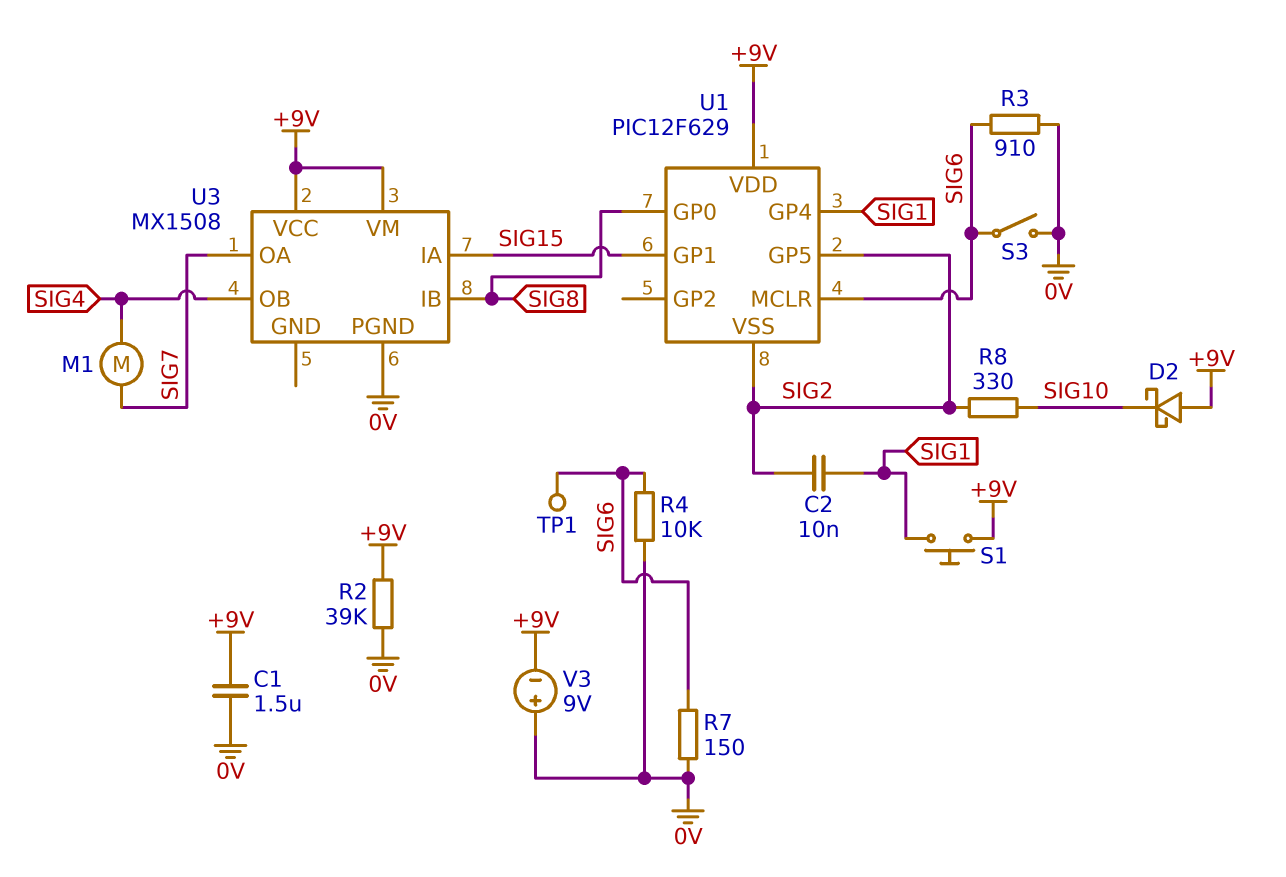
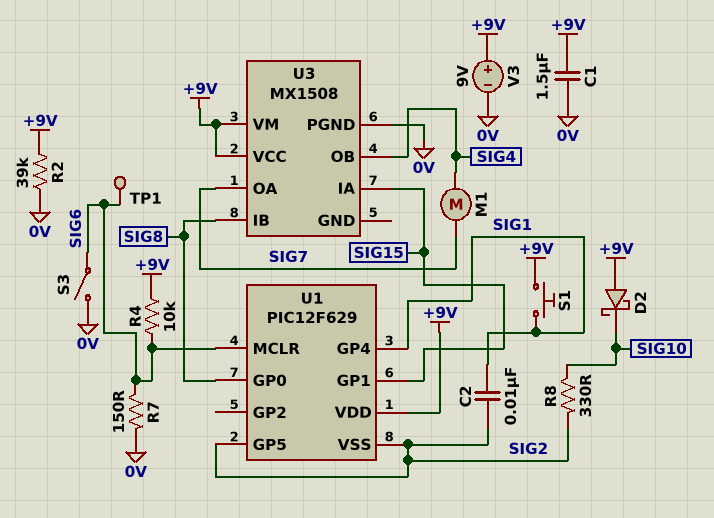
R3: 910 (0V, SIG6) -> none
R4: 10k (0V, SIG6) -> 10k (+9V, SIG6)
V3: 9V (plus 0V, minus +9V) -> 9V (plus +9V, minus 0V)

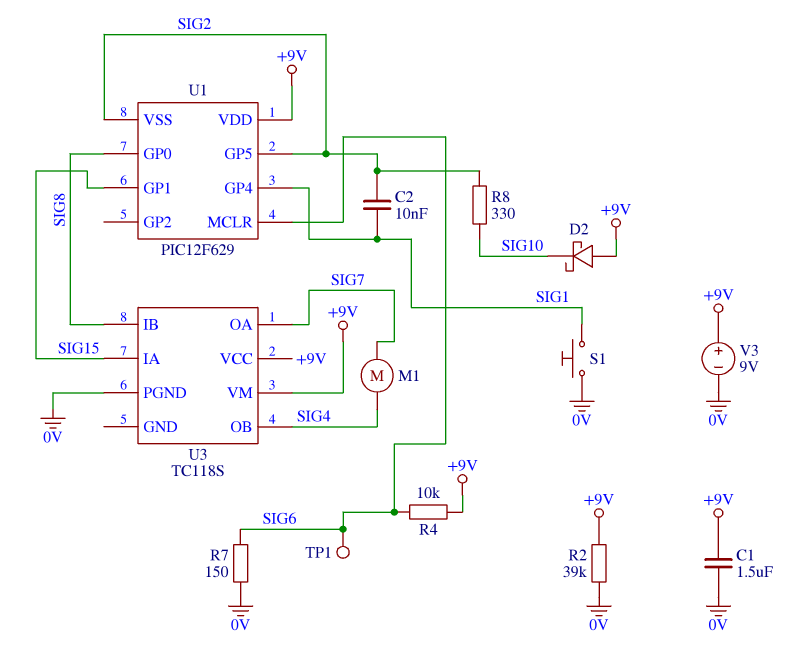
S1: button (+9V, SIG1) -> button (0V, SIG1)
S3: switch (0V, SIG6) -> none
U3: MX1508 -> TC118S

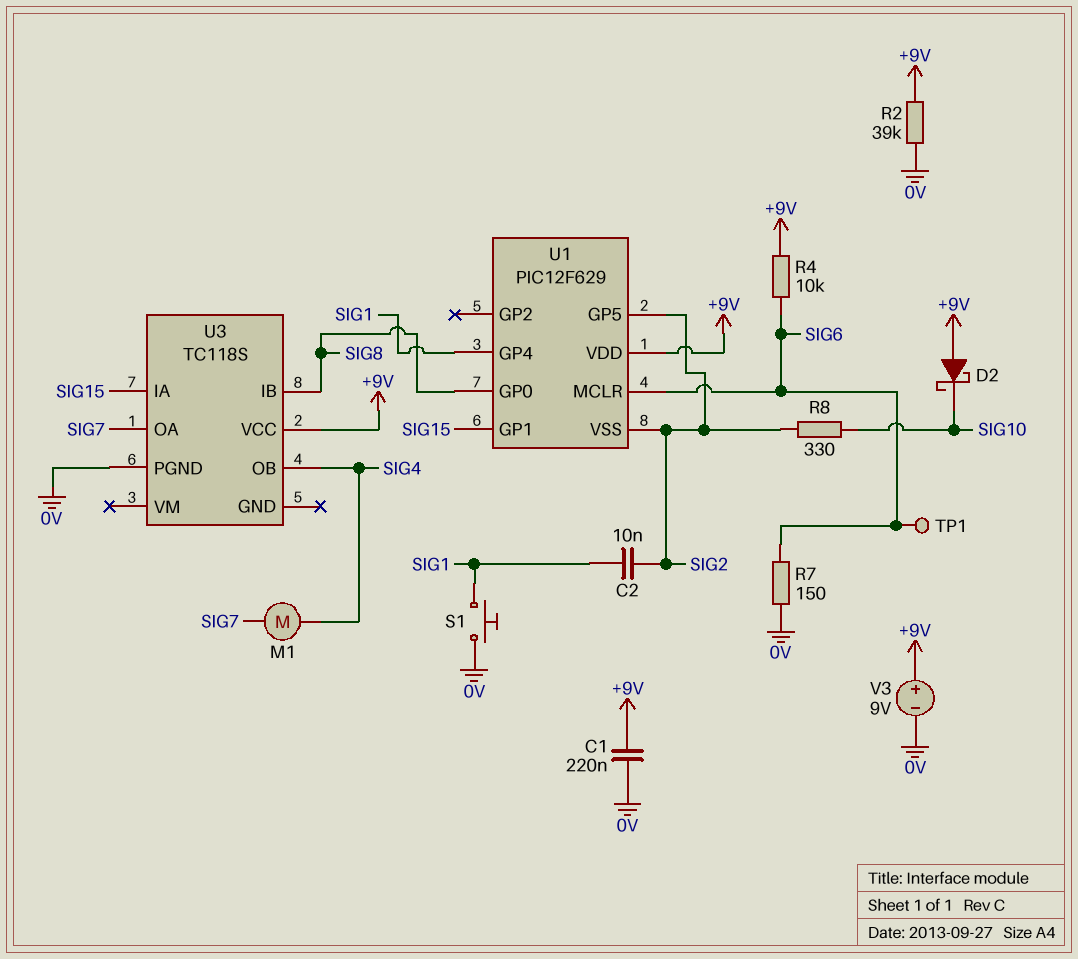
C1: 1.5uF (+9V, 0V) -> 220nF (+9V, 0V)
U3 pin VM: +9V -> none

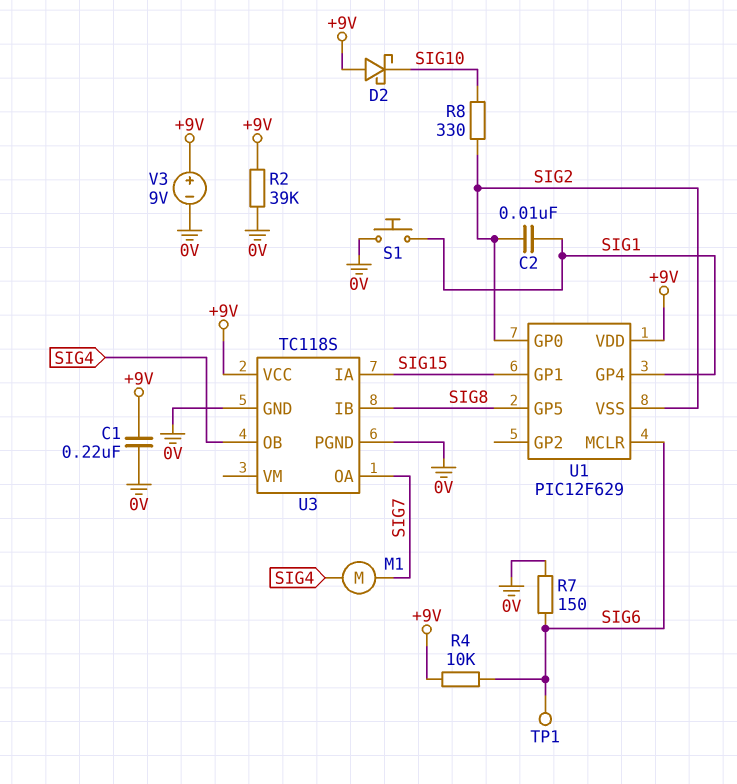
U1 pin GP0: SIG8 -> SIG2
U1 pin GP5: SIG2 -> SIG8
U3 pin GND: none -> 0V

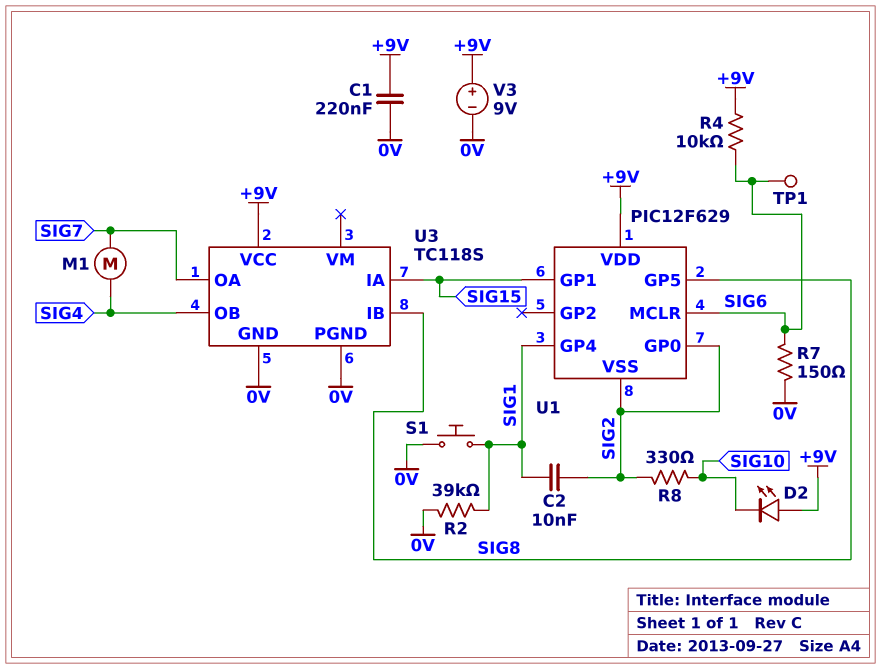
D2: schottky (A +9V, K SIG10) -> LED (A +9V, K SIG10)
R2: 39k (+9V, 0V) -> 39k (0V, SIG1)

